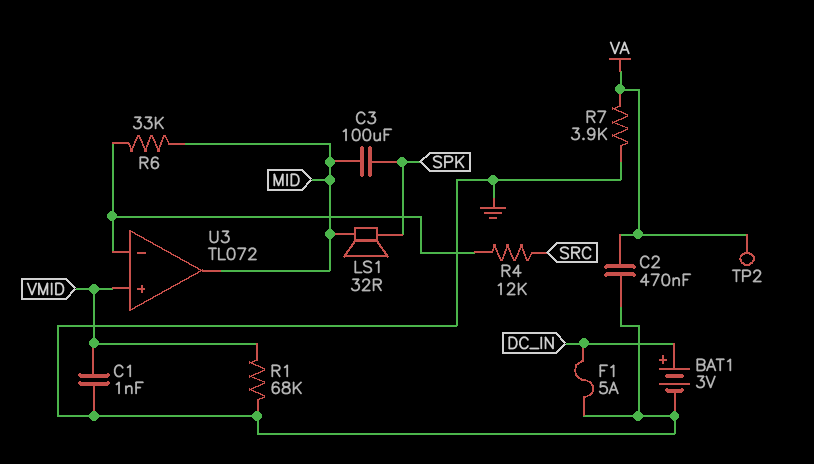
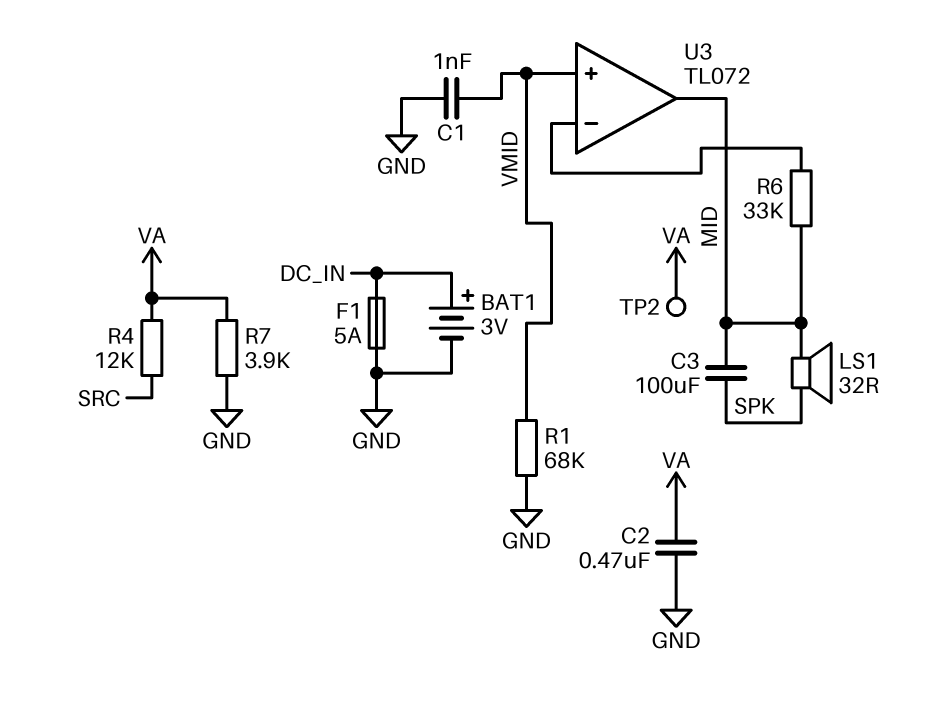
R4: 12k (SRC, U3/in-) -> 12k (SRC, VA)

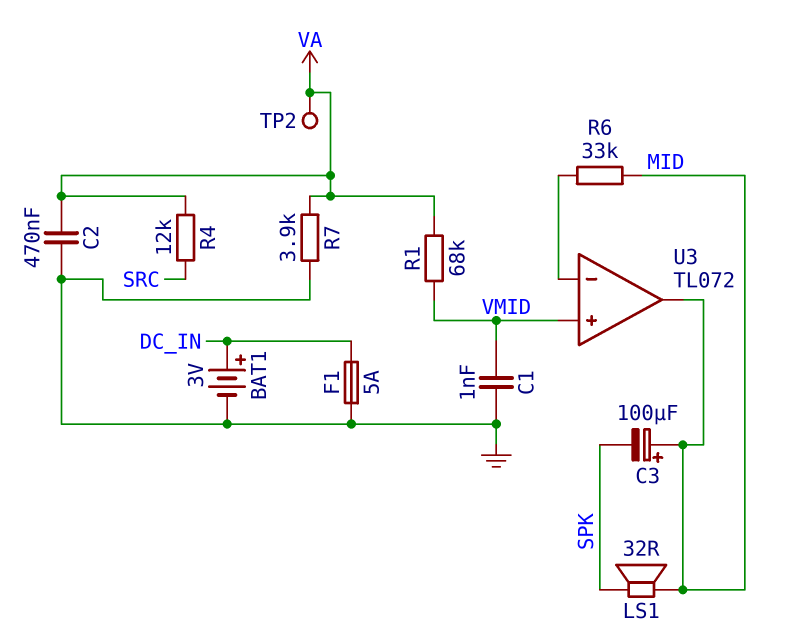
C3: 100uF (MID, SPK) -> 100uF (plus MID, minus SPK)
R1: 68k (GND, VMID) -> 68k (VA, VMID)

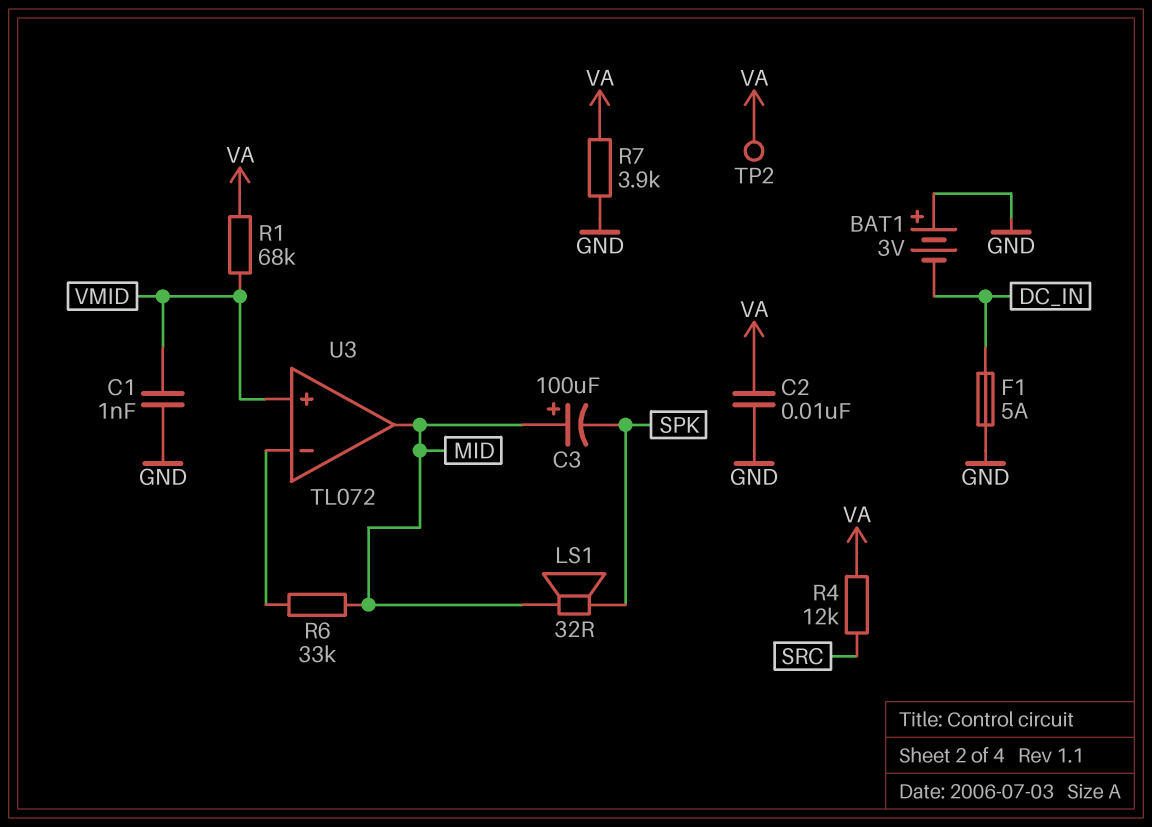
BAT1: 3V (plus DC_IN, minus GND) -> 3V (plus GND, minus DC_IN)
C2: 470nF (GND, VA) -> 10nF (GND, VA)

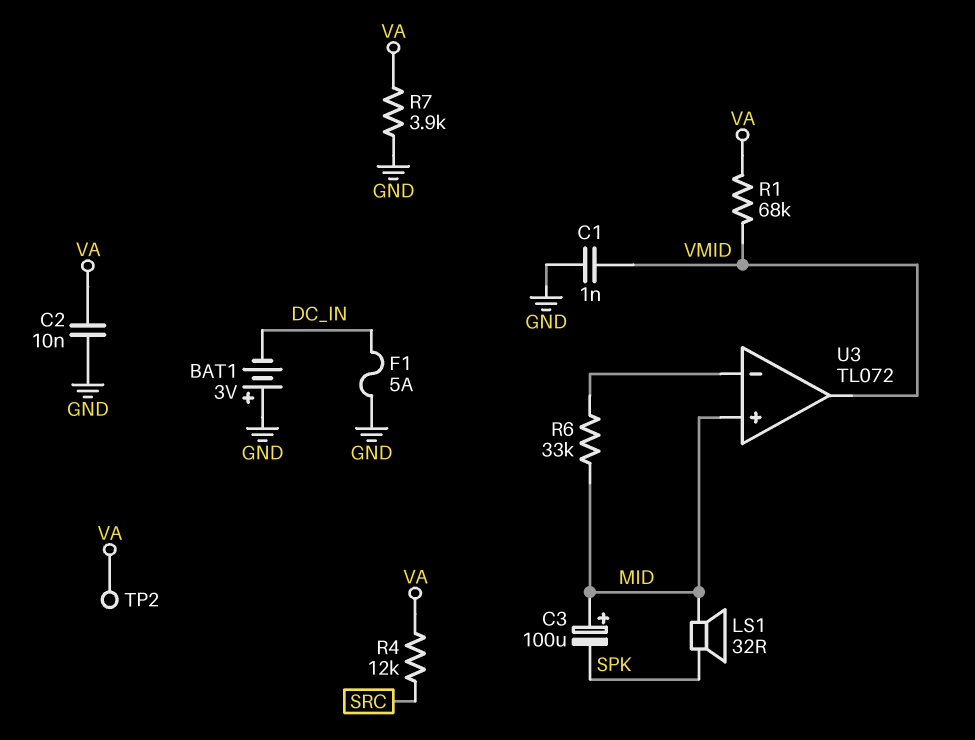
U3 pin in+: VMID -> MID
U3 pin out: MID -> VMID

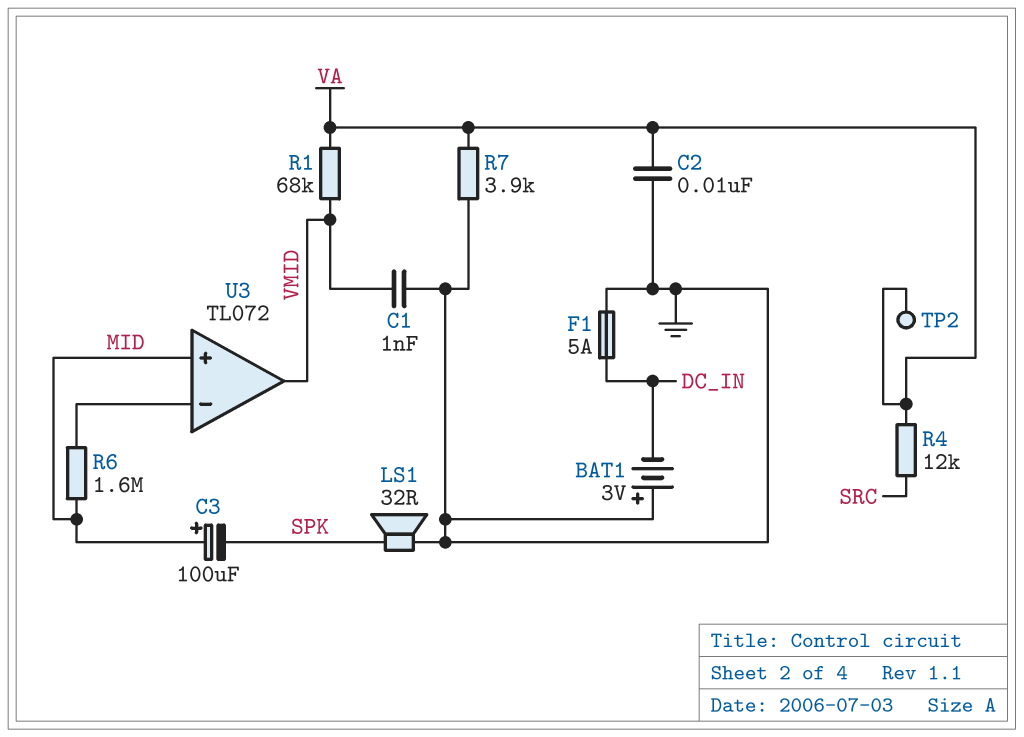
LS1: speaker 32R (MID, SPK) -> speaker 32R (GND, SPK)
R6: 33k (MID, U3/in-) -> 1.6M (MID, U3/in-)

